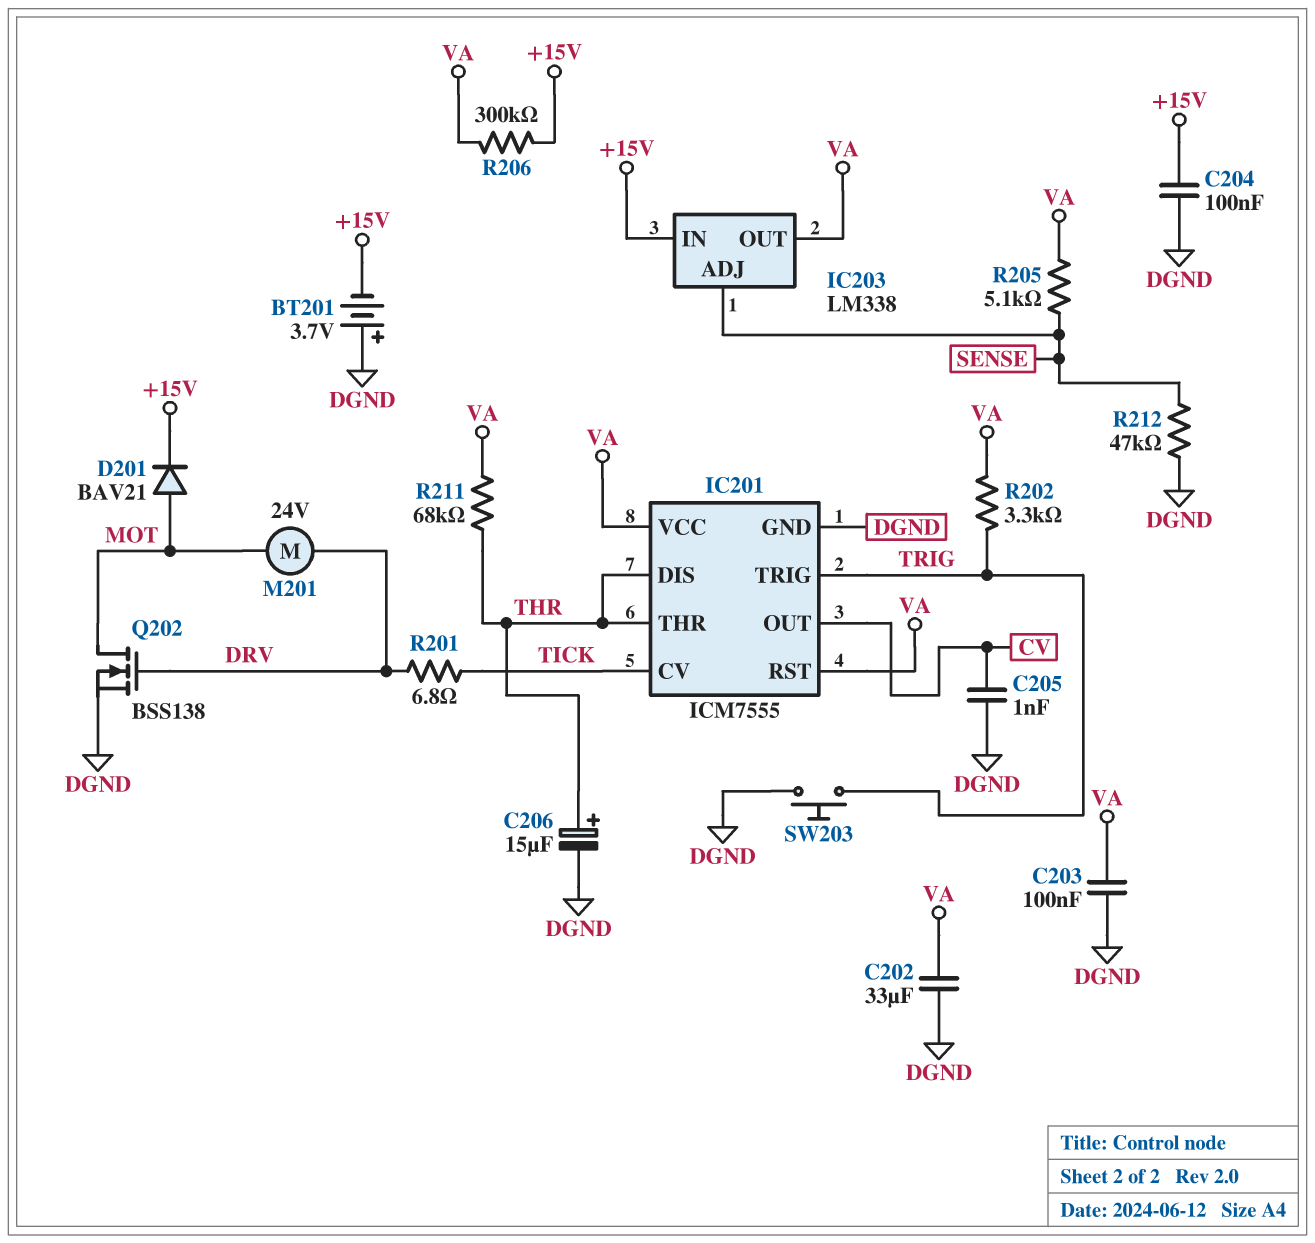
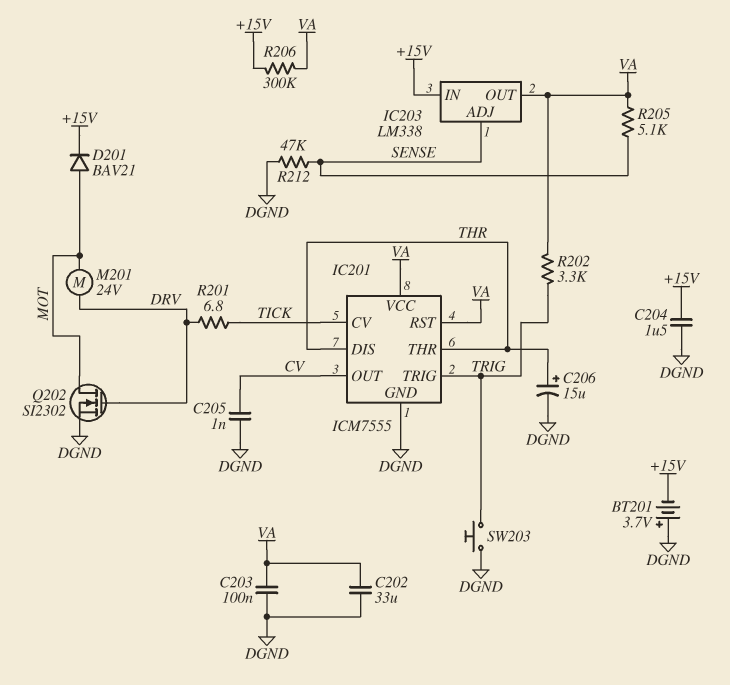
C204: 100nF (+15V, DGND) -> 1.5uF (+15V, DGND)
Q202: NMOS BSS138 (G DRV, D MOT, S DGND) -> NMOS SI2302 (G DRV, D MOT, S DGND)
R211: 68k (THR, VA) -> none

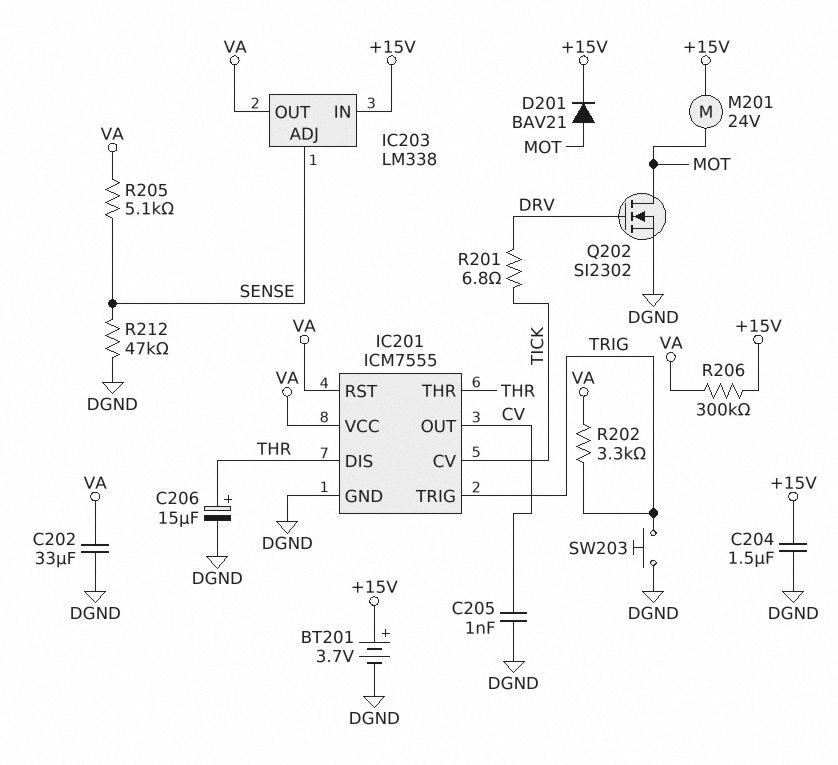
BT201: 3.7V (plus DGND, minus +15V) -> 3.7V (plus +15V, minus DGND)
C203: 100nF (DGND, VA) -> none
M201: motor 24V (DRV, MOT) -> motor 24V (+15V, MOT)

